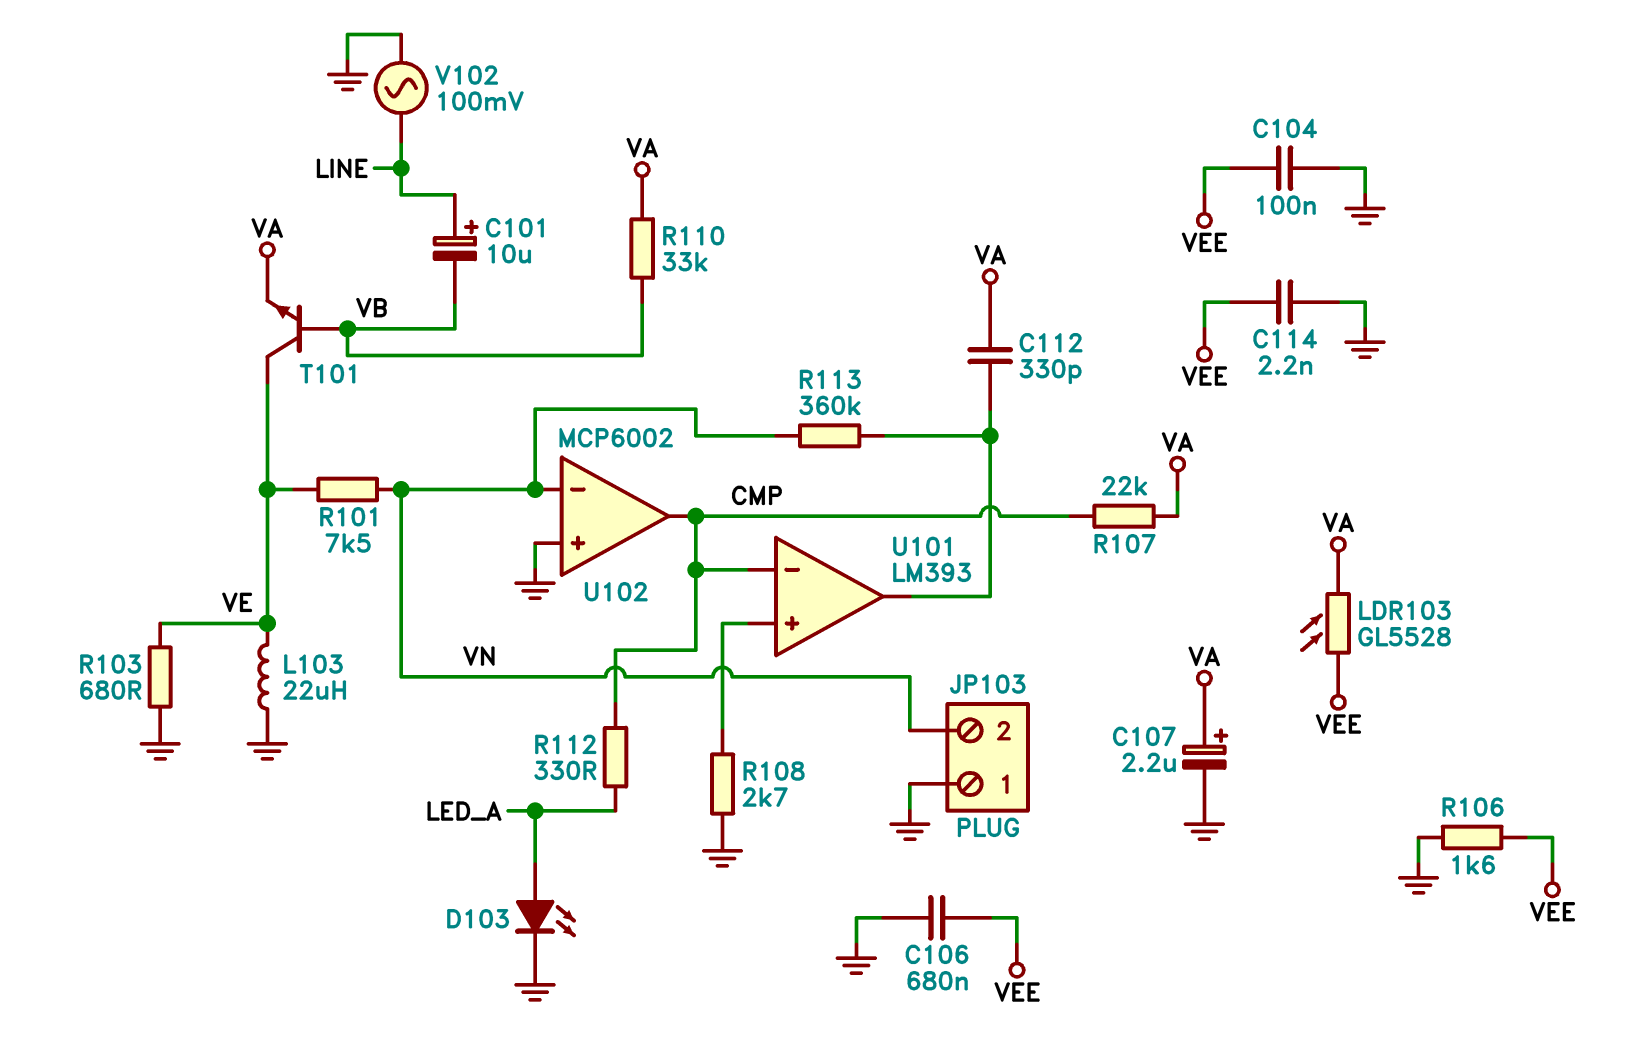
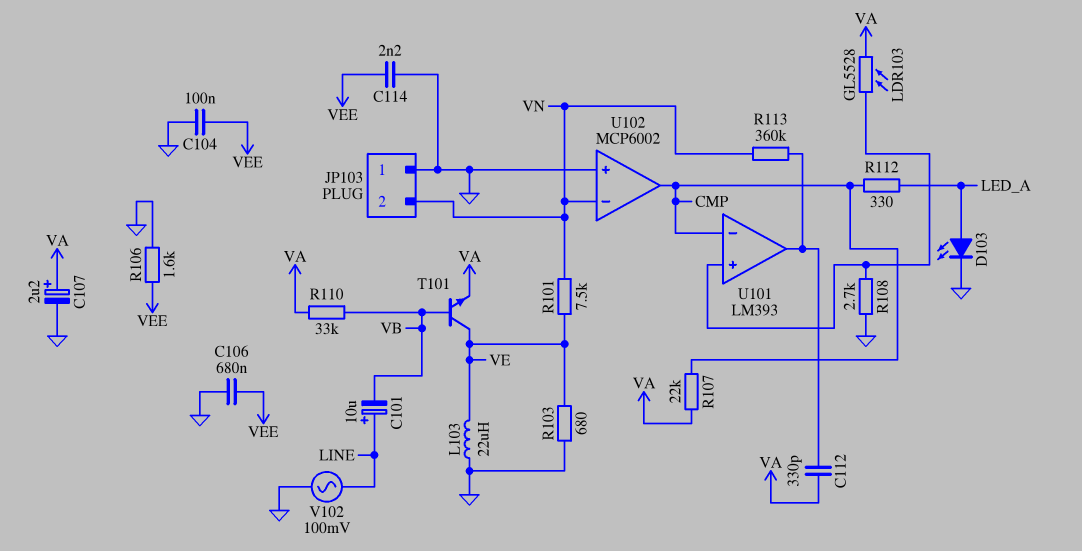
LDR103: GL5528 (VA, VEE) -> GL5528 (U101/in+, VA)

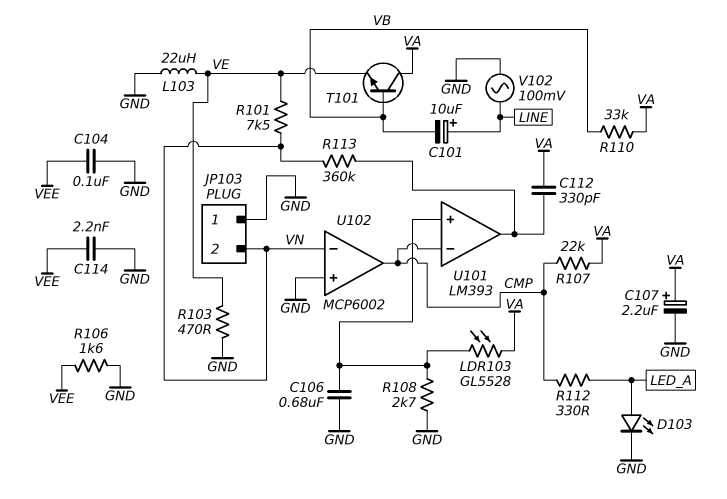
C106: 680nF (GND, VEE) -> 680nF (GND, U101/in+)
R103: 680 (GND, VE) -> 470 (GND, VE)
T101: NPN (B VB, C VE, E VA) -> NPN (B VB, C VA, E VE)

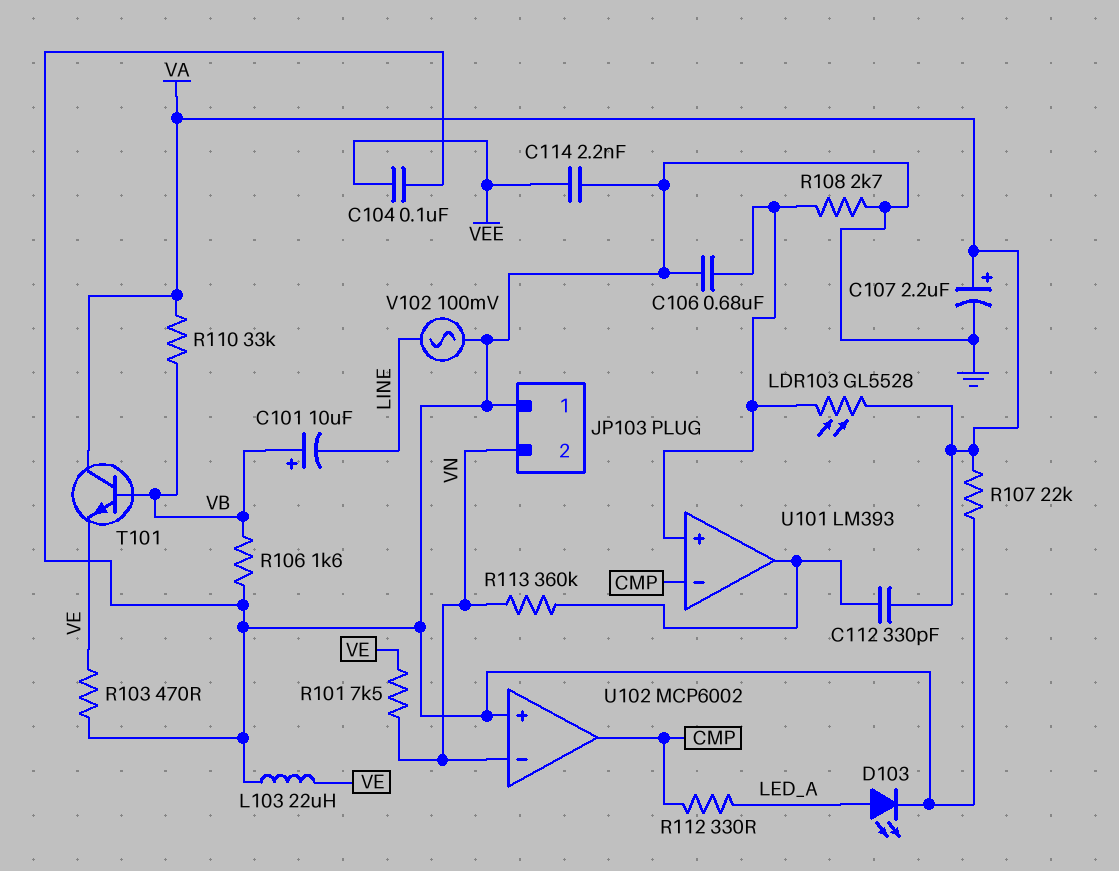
C101: 10uF (plus LINE, minus VB) -> 10uF (plus VB, minus LINE)
R106: 1.6k (GND, VEE) -> 1.6k (GND, VB)
R107: 22k (CMP, VA) -> 22k (GND, VA)

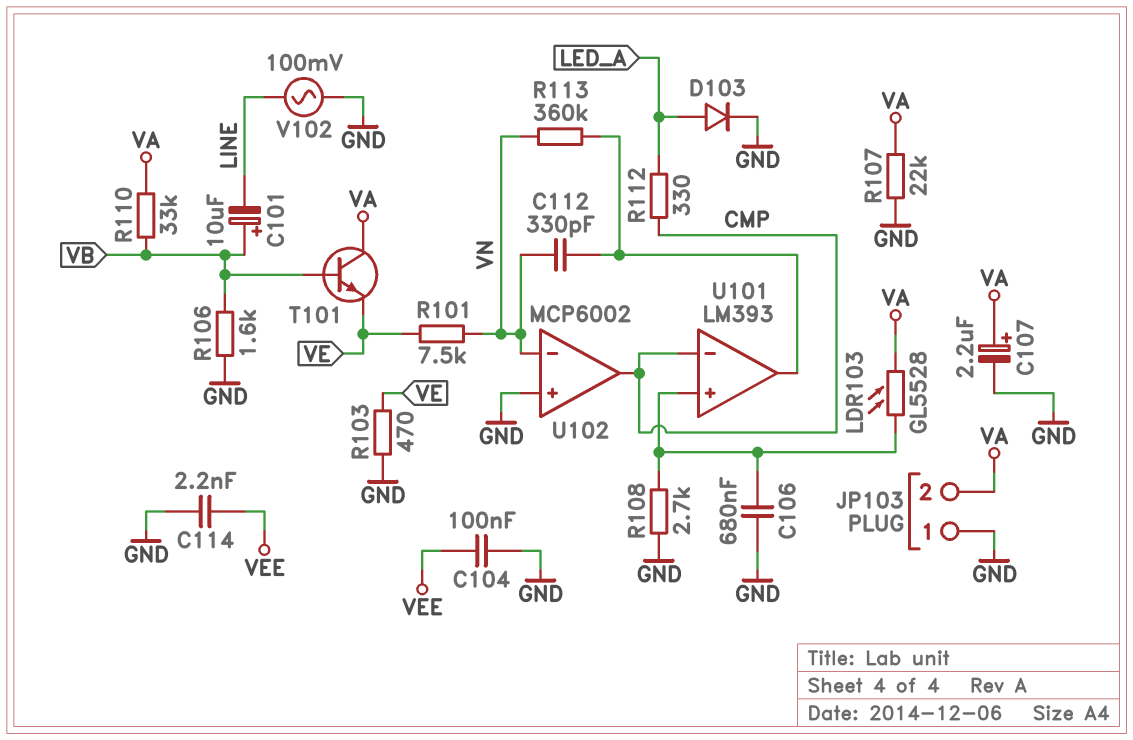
C112: 330pF (U101/out, VA) -> 330pF (U101/out, VN)
D103: LED (A LED_A, K GND) -> diode (A LED_A, K GND)
JP103 pin 2: VN -> VA
L103: 22uH (GND, VE) -> none

